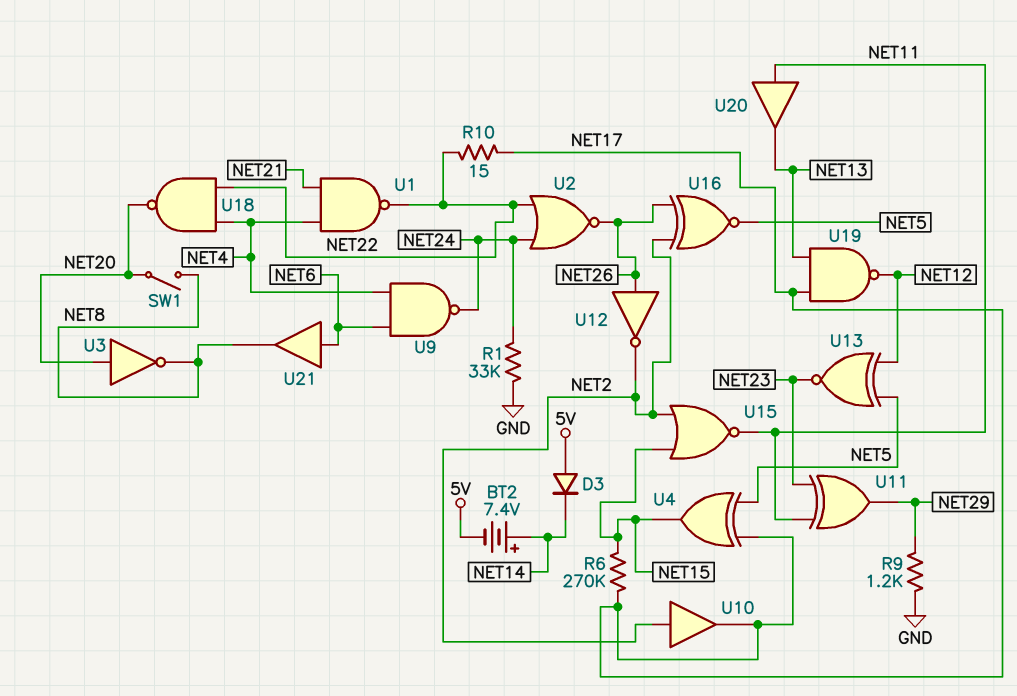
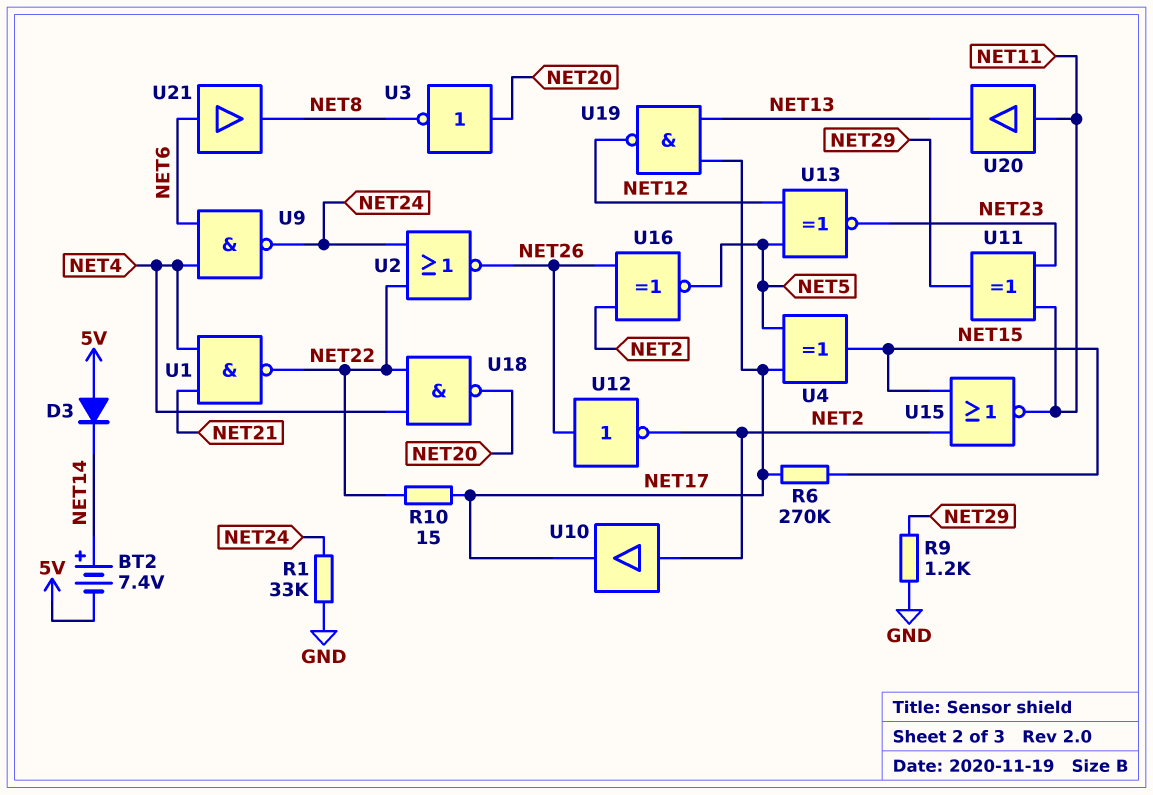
SW1: switch (NET8, NET20) -> none

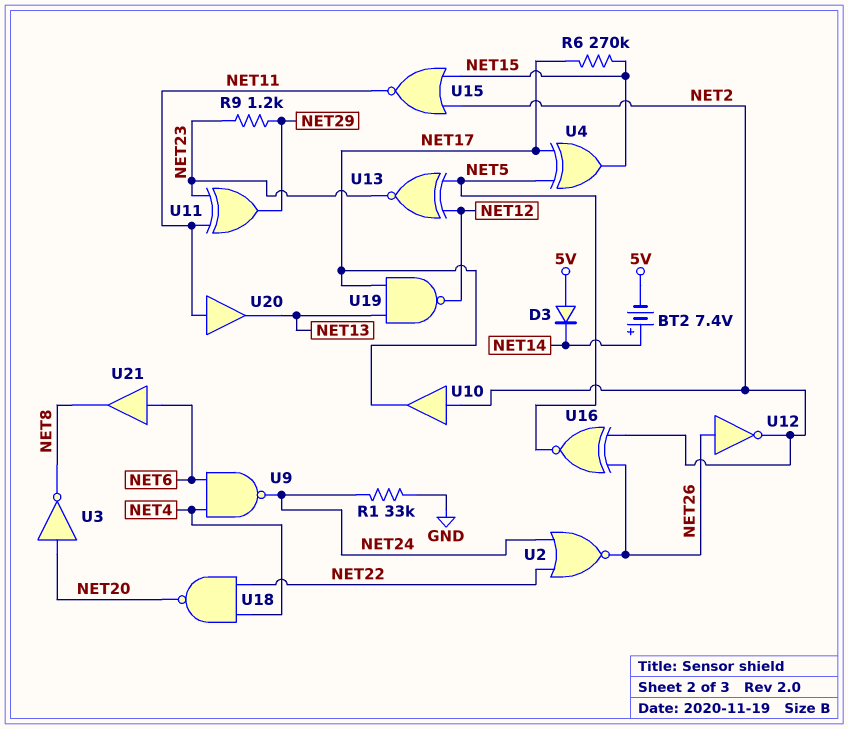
R9: 1.2k (GND, NET29) -> 1.2k (NET23, NET29)
R10: 15 (NET17, NET22) -> none
U1: NAND (in NET4, in NET21, out NET22) -> none

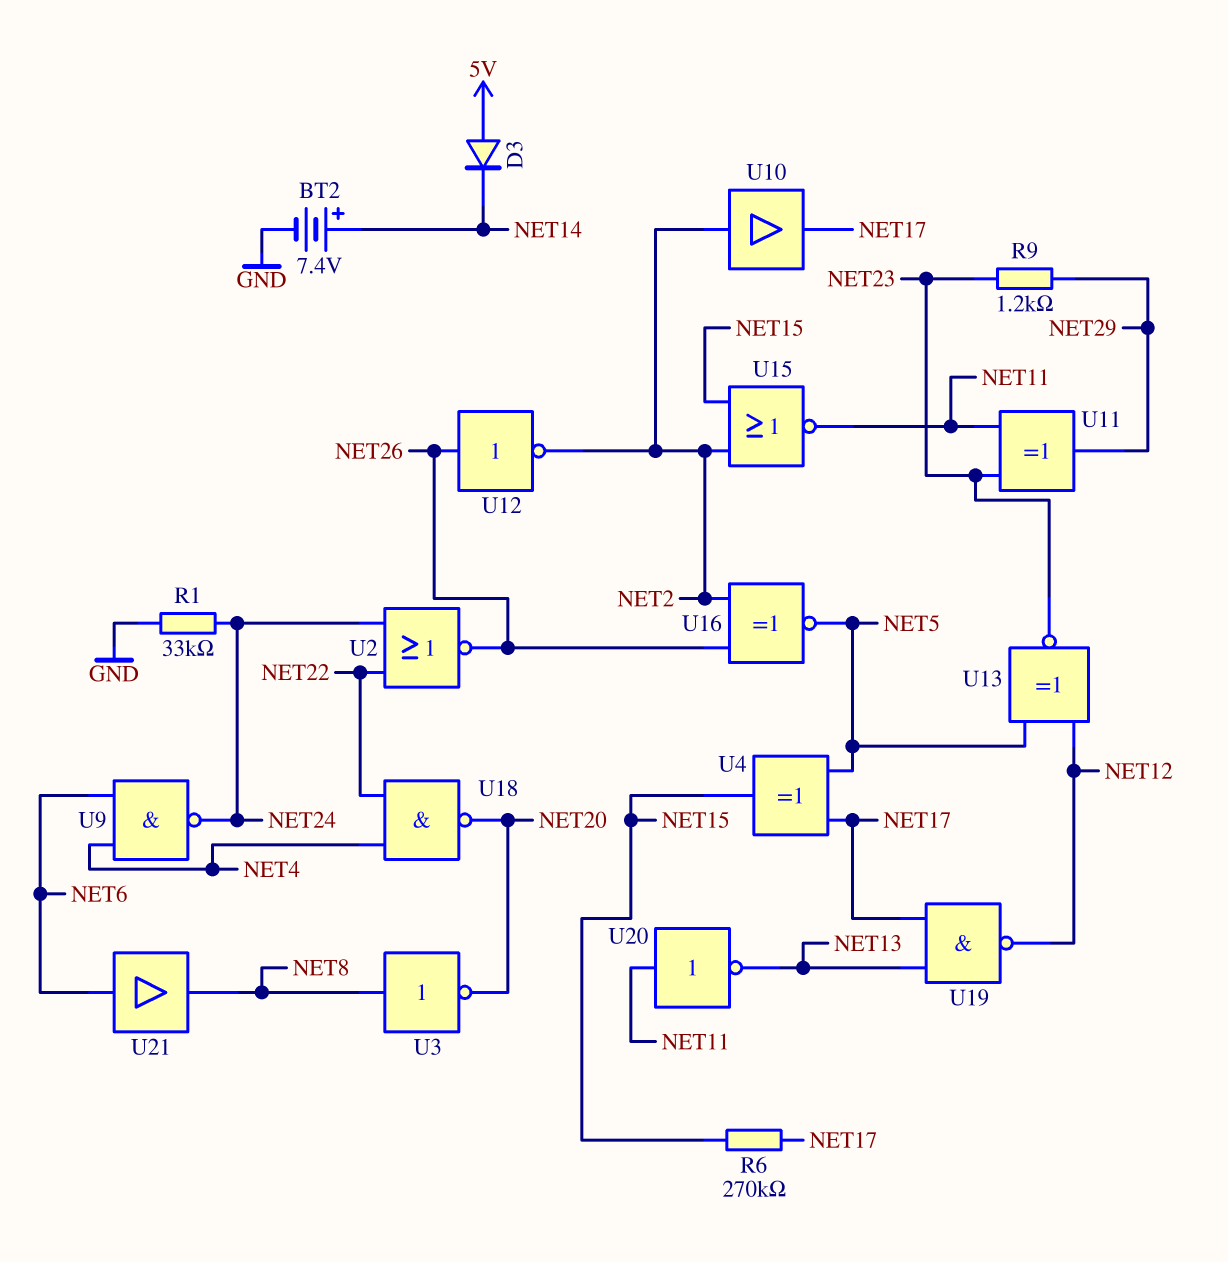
BT2: 7.4V (plus NET14, minus 5V) -> 7.4V (plus NET14, minus GND)
U3: NOT (in NET20, out NET8) -> NOT (in NET8, out NET20)
U20: buffer (in NET11, out NET13) -> NOT (in NET11, out NET13)

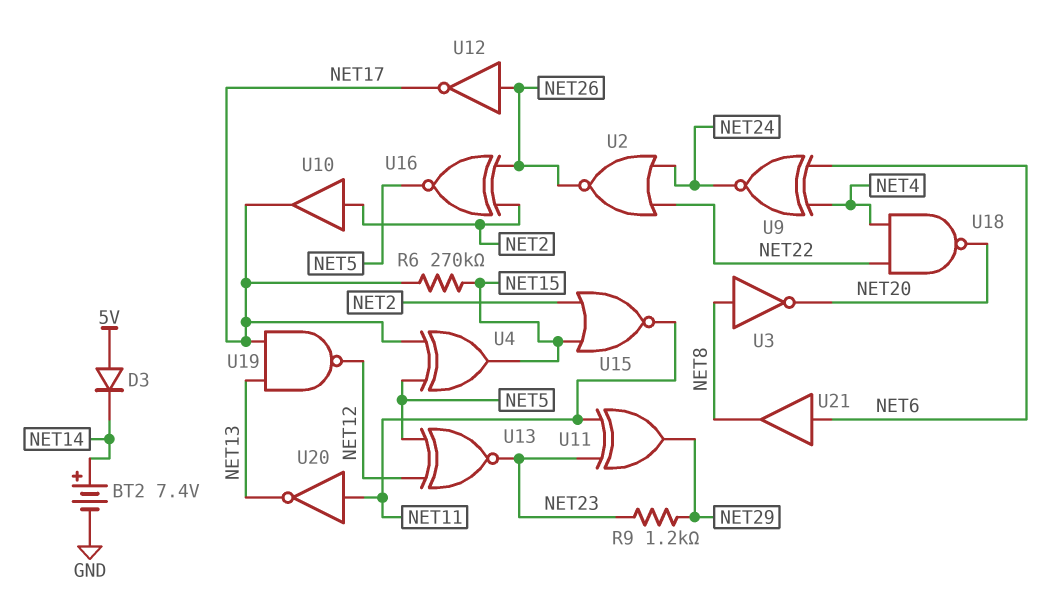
R1: 33k (GND, NET24) -> none
U9: NAND (in NET4, in NET6, out NET24) -> XNOR (in NET4, in NET6, out NET24)
U12: NOT (in NET26, out NET2) -> NOT (in NET26, out NET17)

